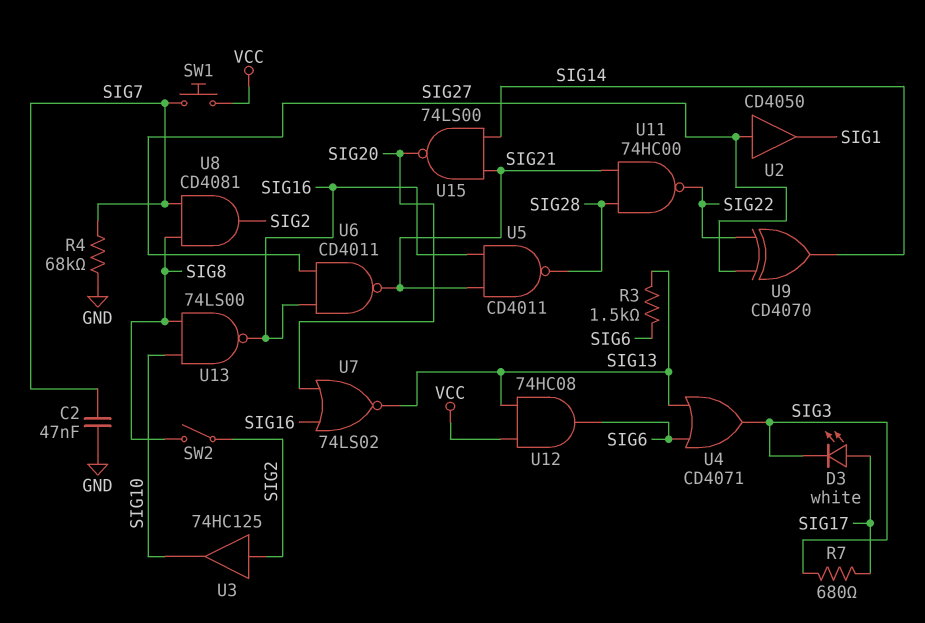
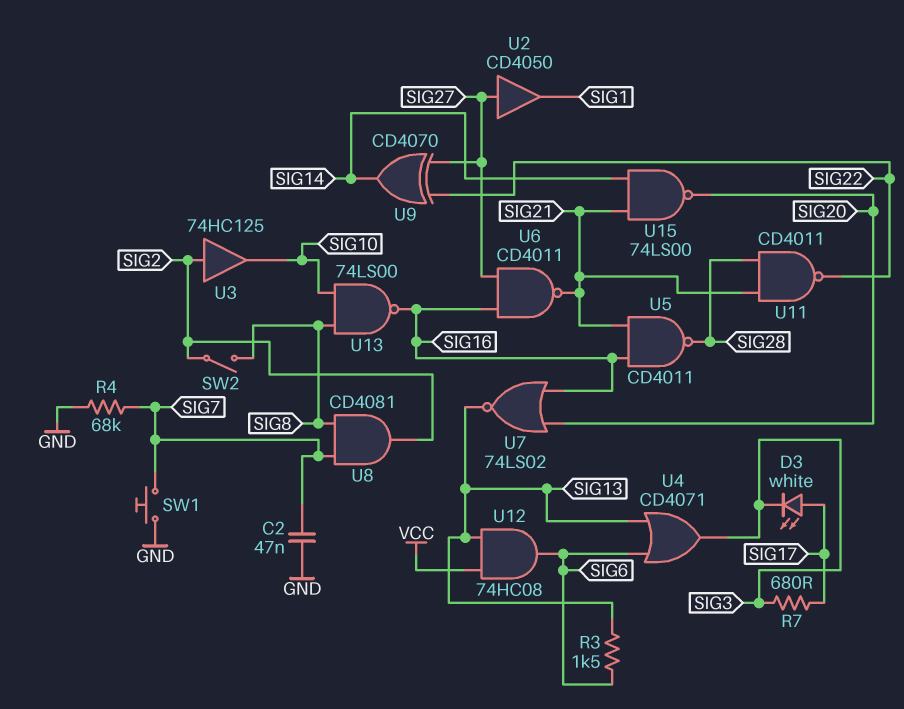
SW1: button (SIG7, VCC) -> button (GND, SIG7)
U11: NAND 74HC00 (in SIG21, in SIG28, out SIG22) -> NAND CD4011 (in SIG21, in SIG28, out SIG22)

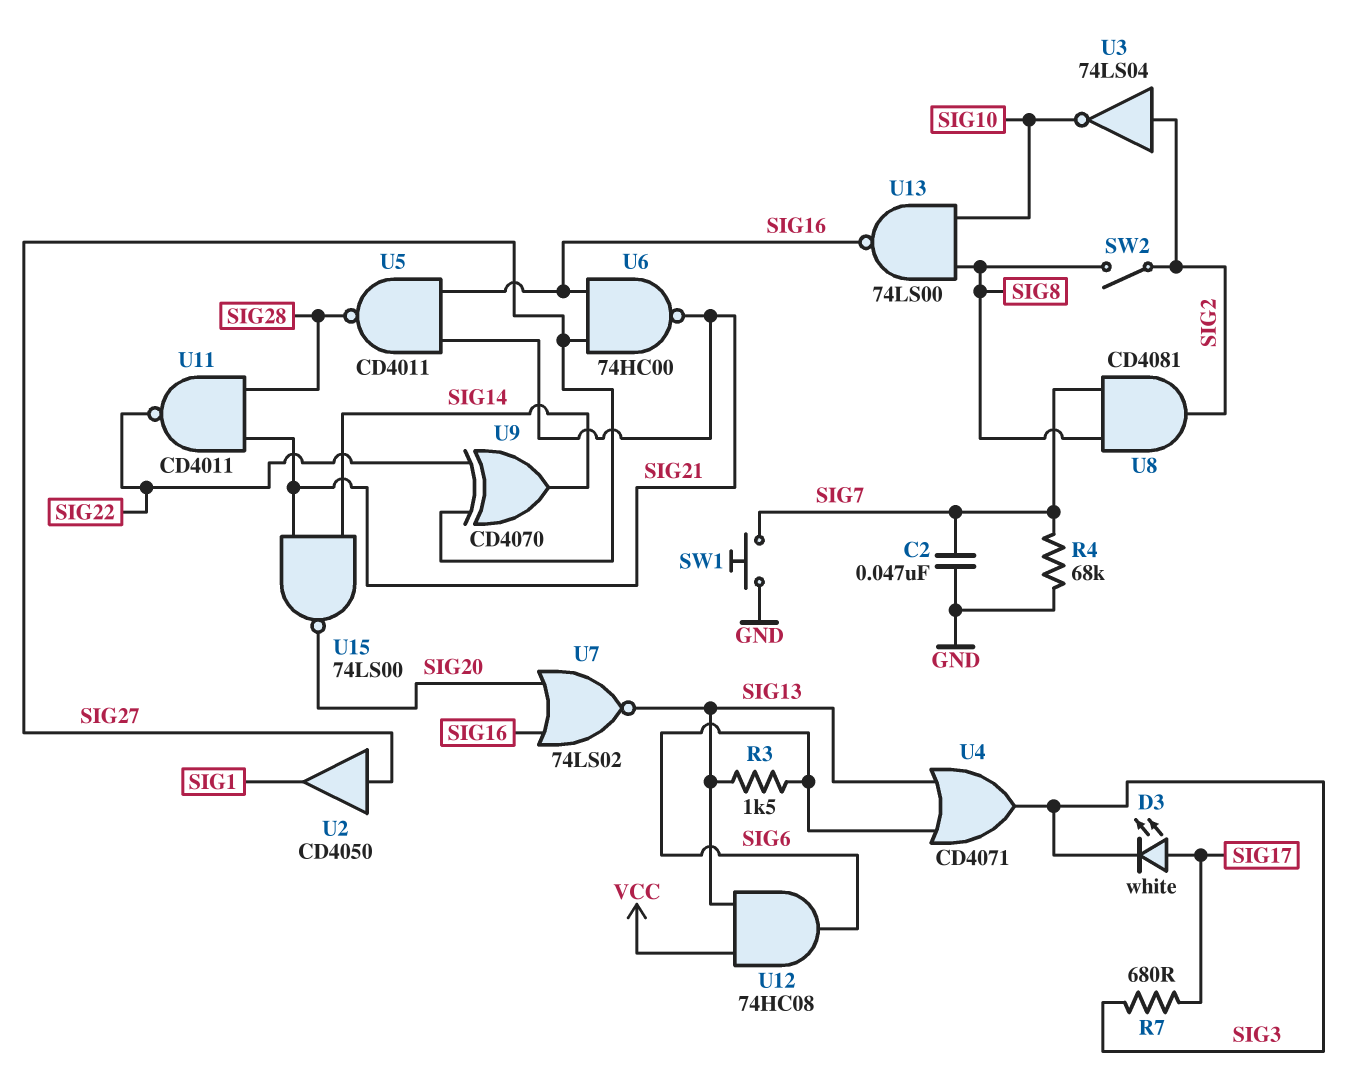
U3: buffer 74HC125 (in SIG2, out SIG10) -> NOT 74LS04 (in SIG2, out SIG10)
U6: NAND CD4011 (in SIG16, in SIG27, out SIG21) -> NAND 74HC00 (in SIG16, in SIG27, out SIG21)

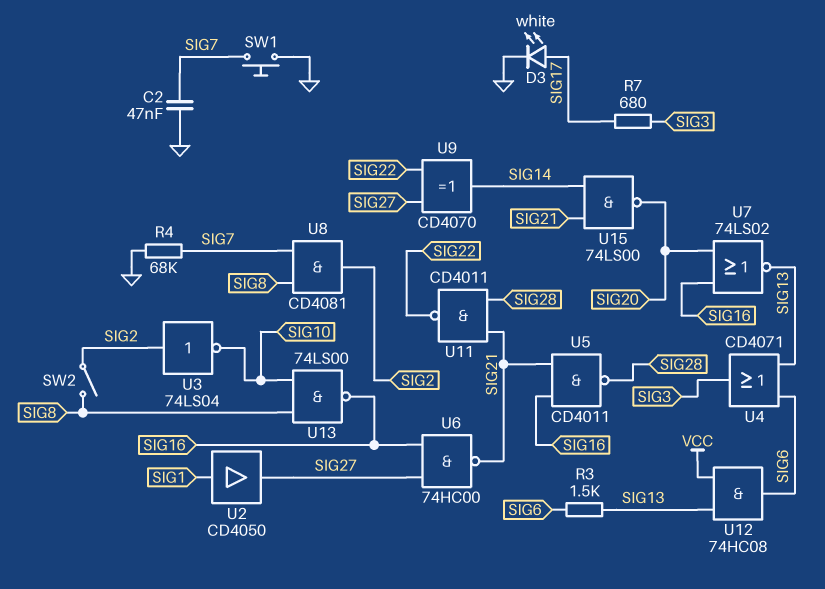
D3: LED white (A SIG17, K SIG3) -> LED white (A SIG17, K GND)
U2: buffer CD4050 (in SIG27, out SIG1) -> buffer CD4050 (in SIG1, out SIG27)

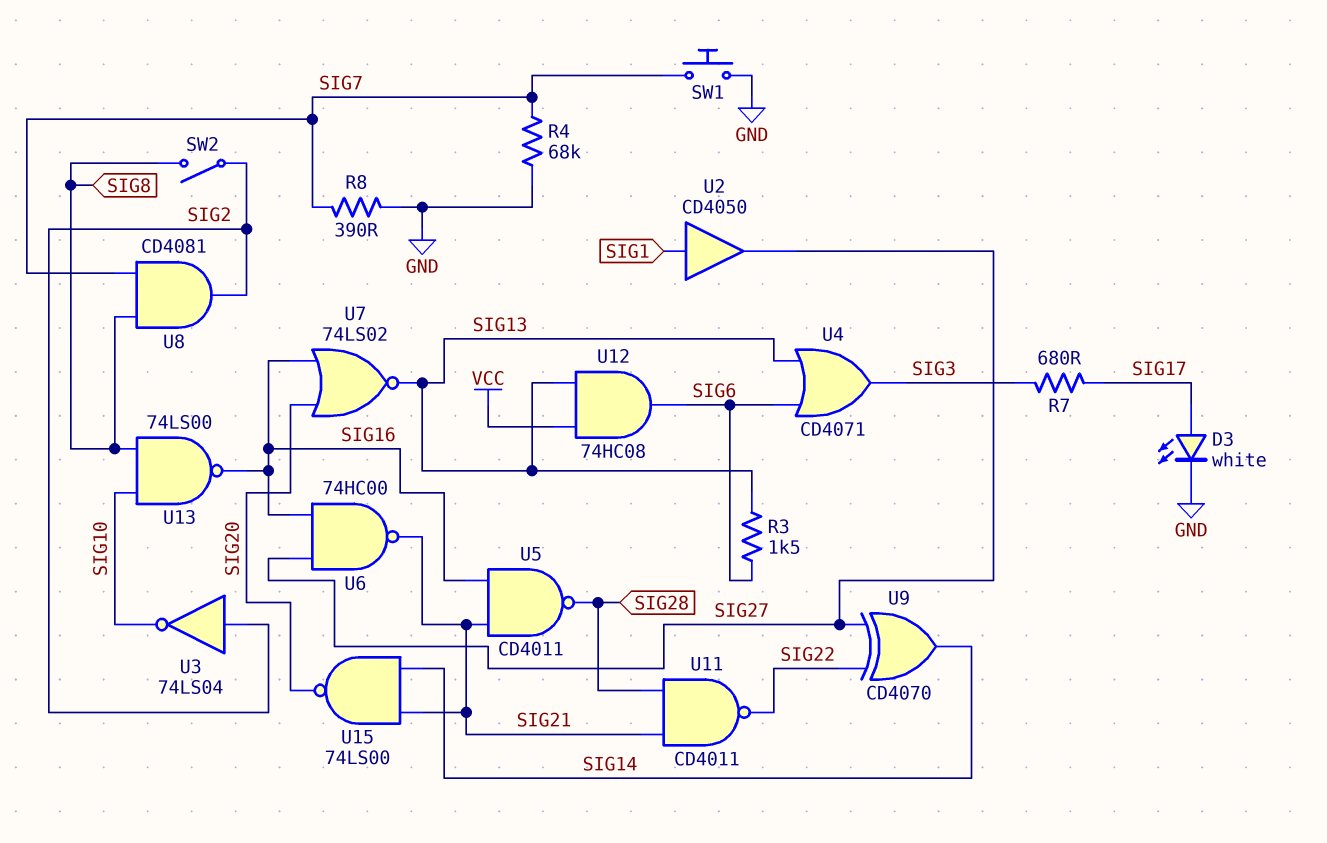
C2: 47nF (GND, SIG7) -> none
R8: none -> 390 (GND, SIG7)

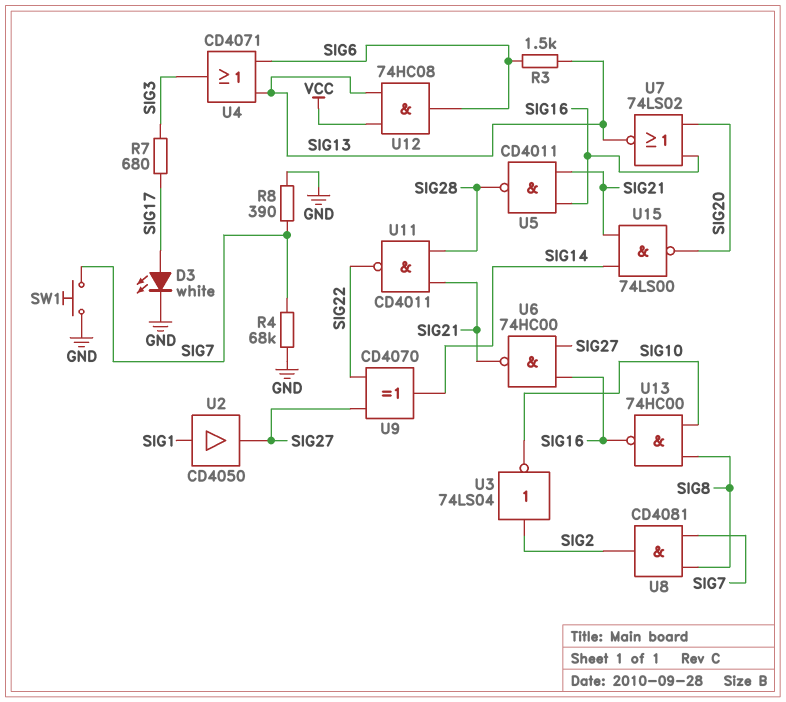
SW2: switch (SIG2, SIG8) -> none
U13: NAND 74LS00 (in SIG8, in SIG10, out SIG16) -> NAND 74HC00 (in SIG8, in SIG10, out SIG16)

